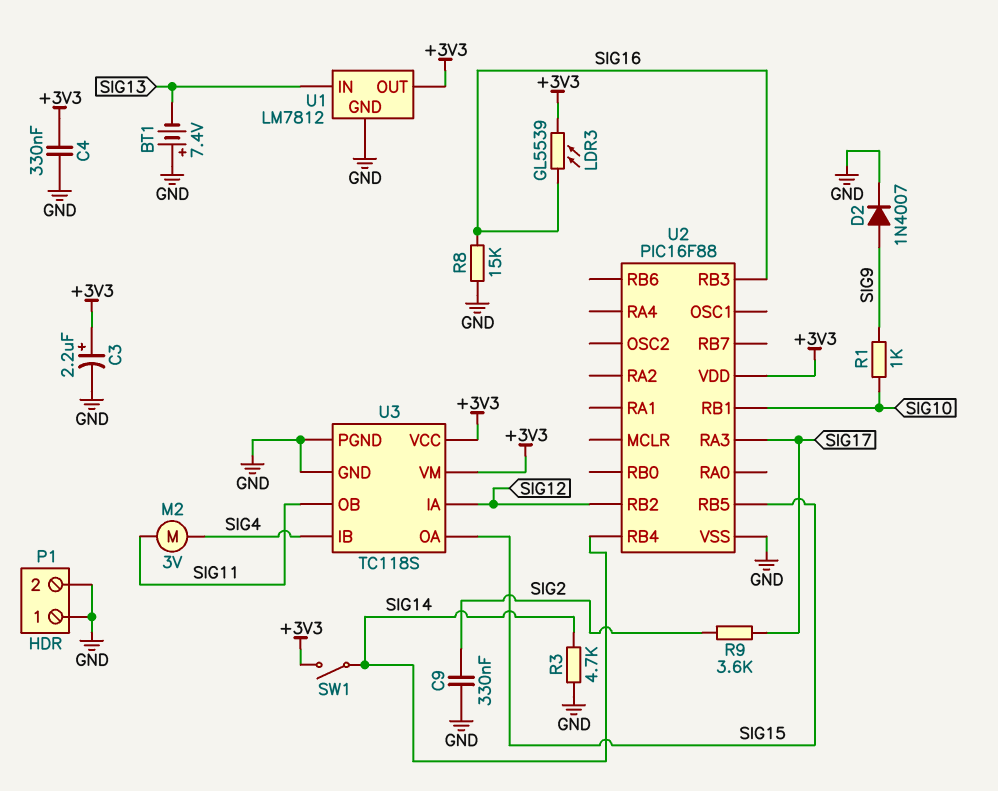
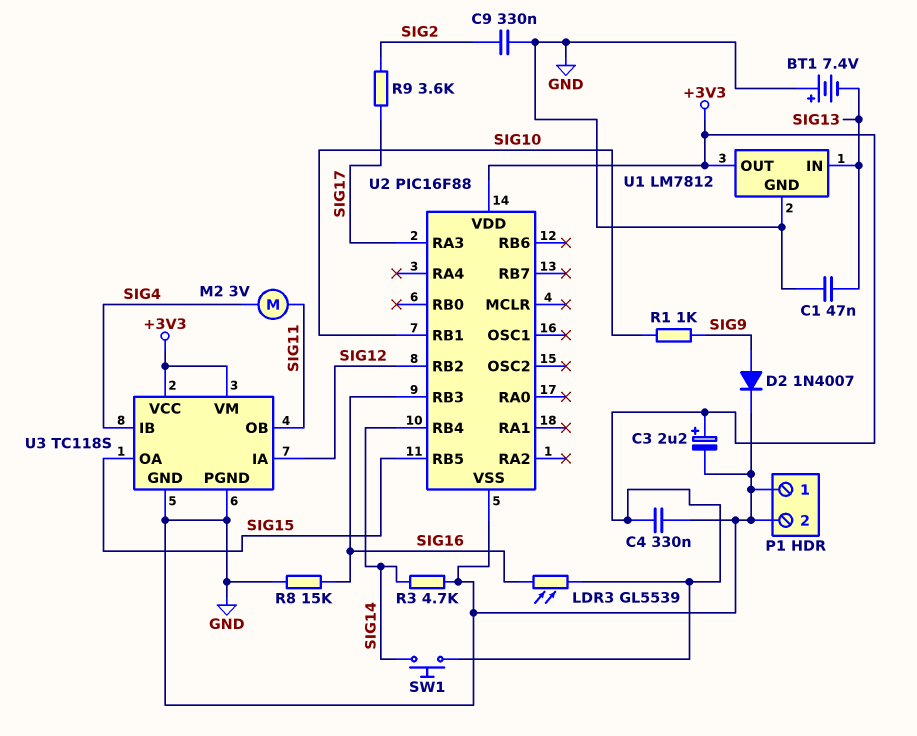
C1: none -> 47nF (GND, SIG13)
SW1: switch (+3V3, SIG14) -> button (+3V3, SIG14)

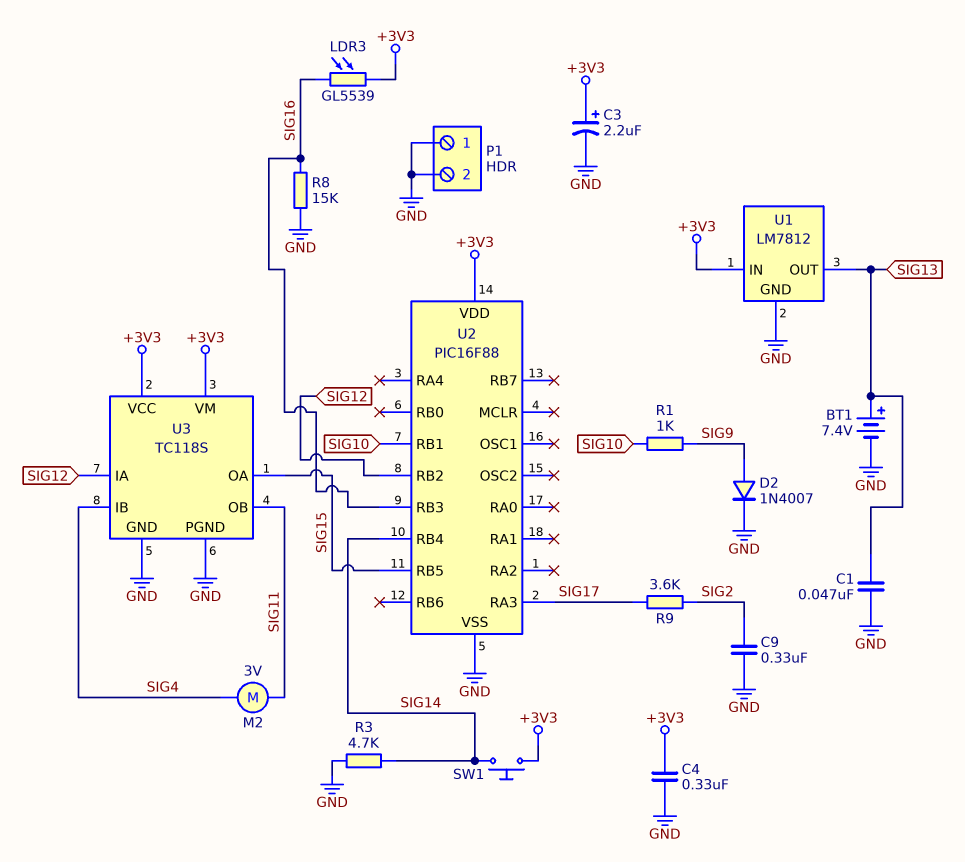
BT1: 7.4V (plus GND, minus SIG13) -> 7.4V (plus SIG13, minus GND)
U1 pin IN: SIG13 -> +3V3
U1 pin OUT: +3V3 -> SIG13

